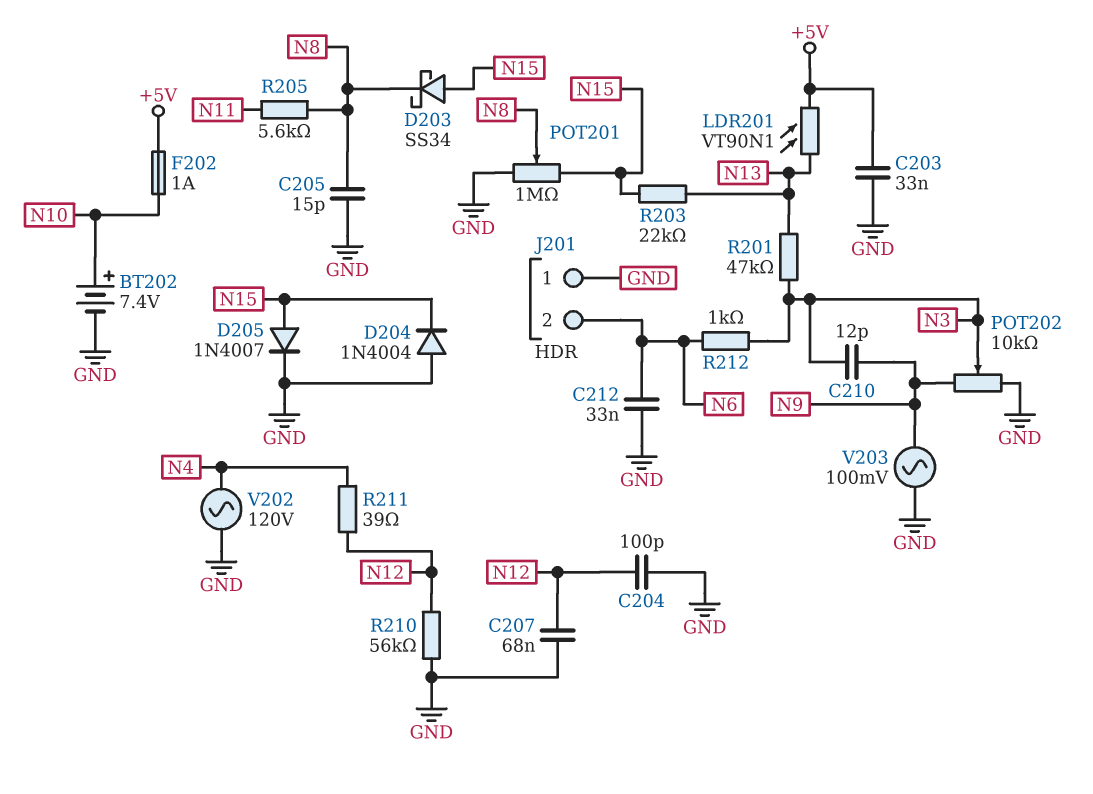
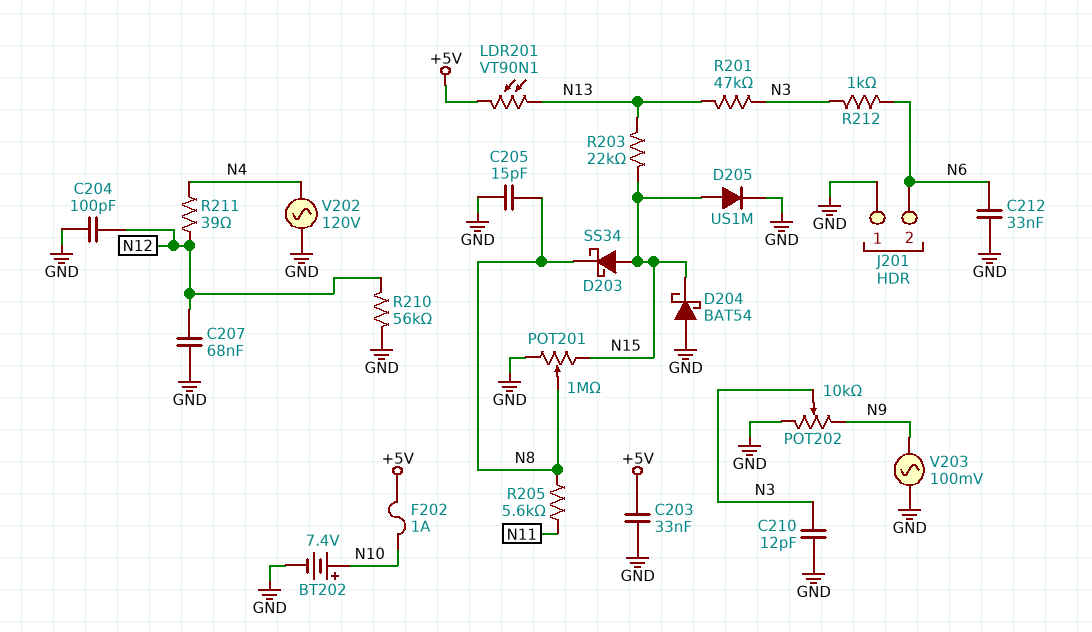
C210: 12pF (N3, N9) -> 12pF (GND, N3)
D204: diode 1N4004 (A GND, K N15) -> schottky BAT54 (A GND, K N15)
D205: diode 1N4007 (A N15, K GND) -> diode US1M (A N15, K GND)

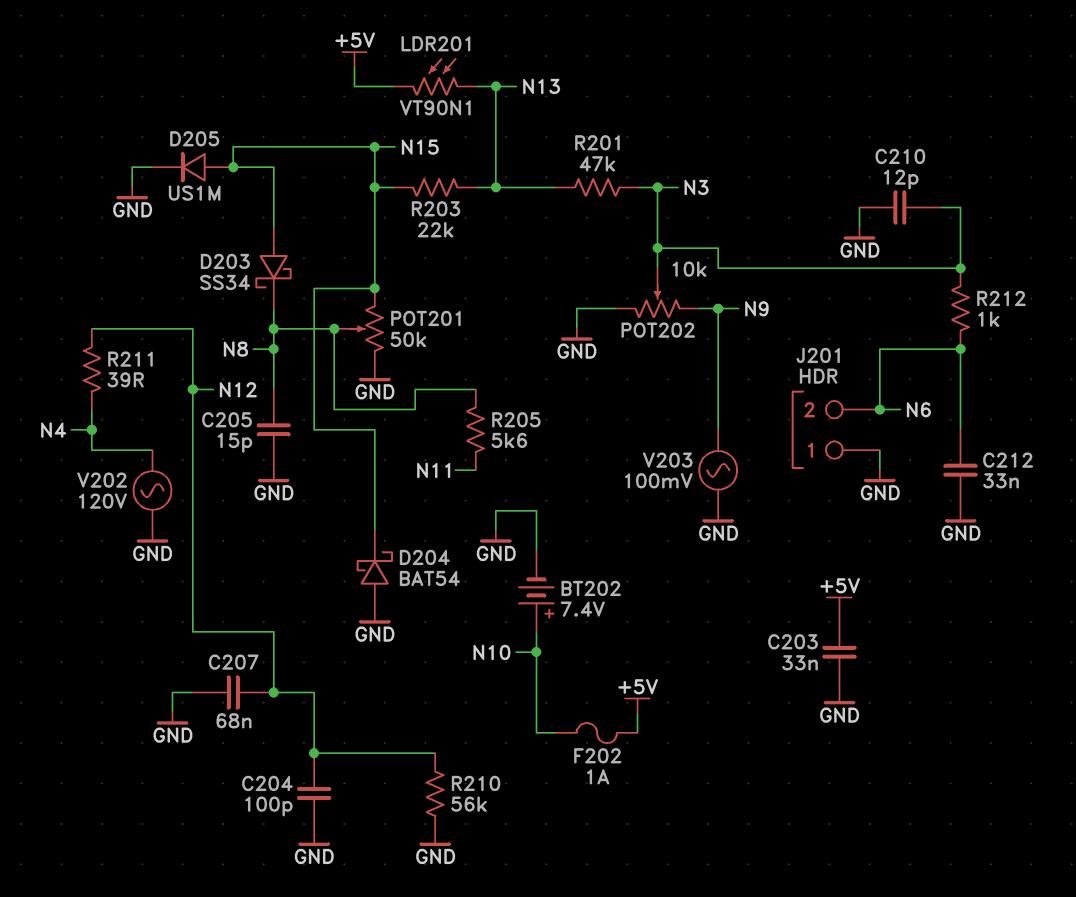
POT201: 1M (GND, N15, wiper N8) -> 50k (GND, N15, wiper N8)

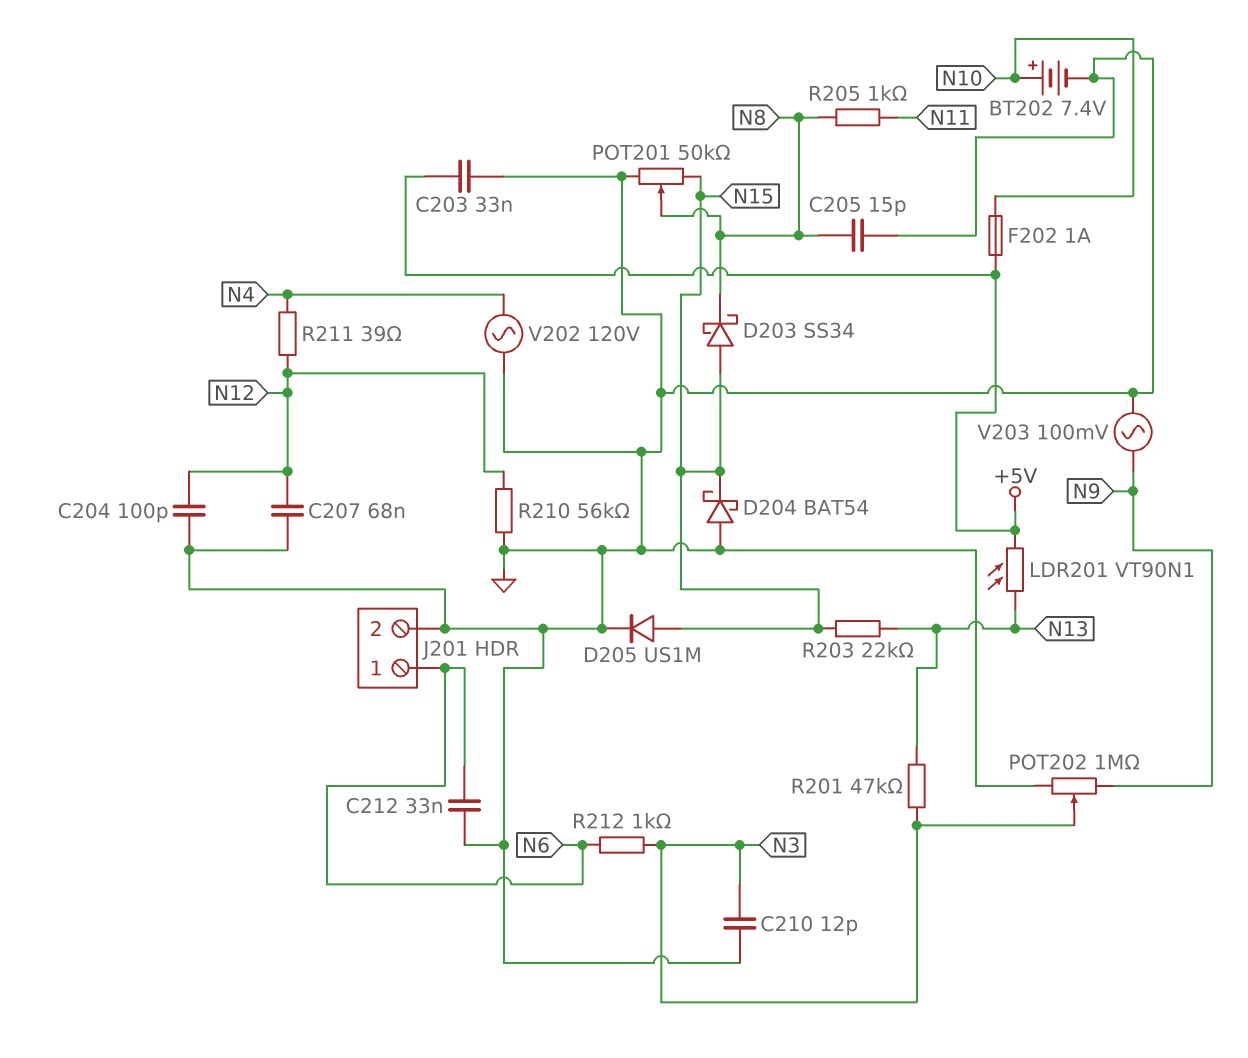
J201 pin 1: GND -> N6
J201 pin 2: N6 -> GND
POT202: 10k (GND, N9, wiper N3) -> 1M (GND, N9, wiper N3)
R205: 5.6k (N8, N11) -> 1k (N8, N11)

